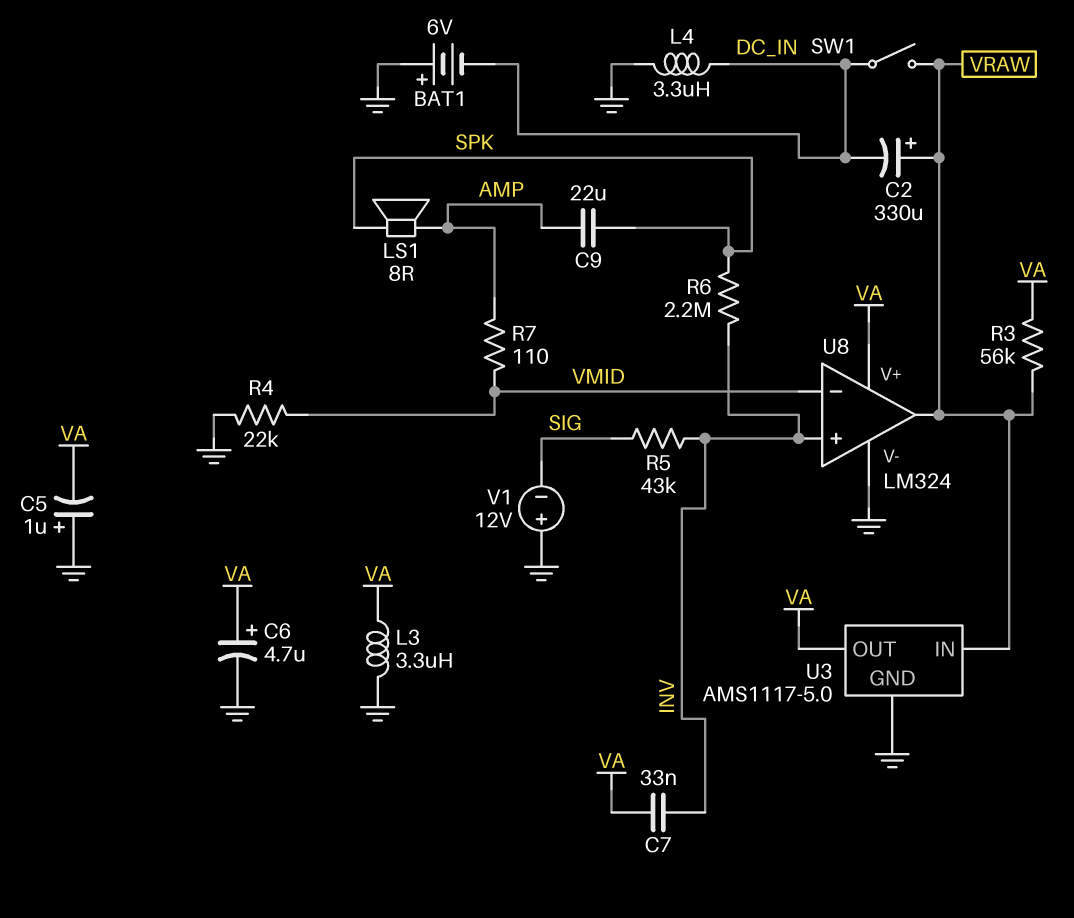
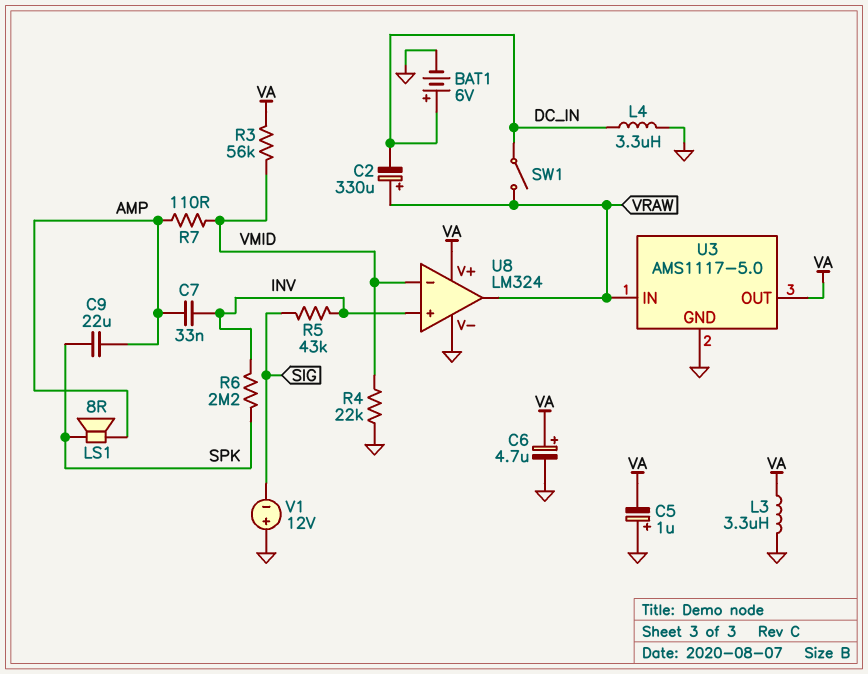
BAT1: 6V (plus GND, minus DC_IN) -> 6V (plus DC_IN, minus GND)
C7: 33nF (INV, VA) -> 33nF (AMP, INV)
R3: 56k (VA, VRAW) -> 56k (VA, VMID)

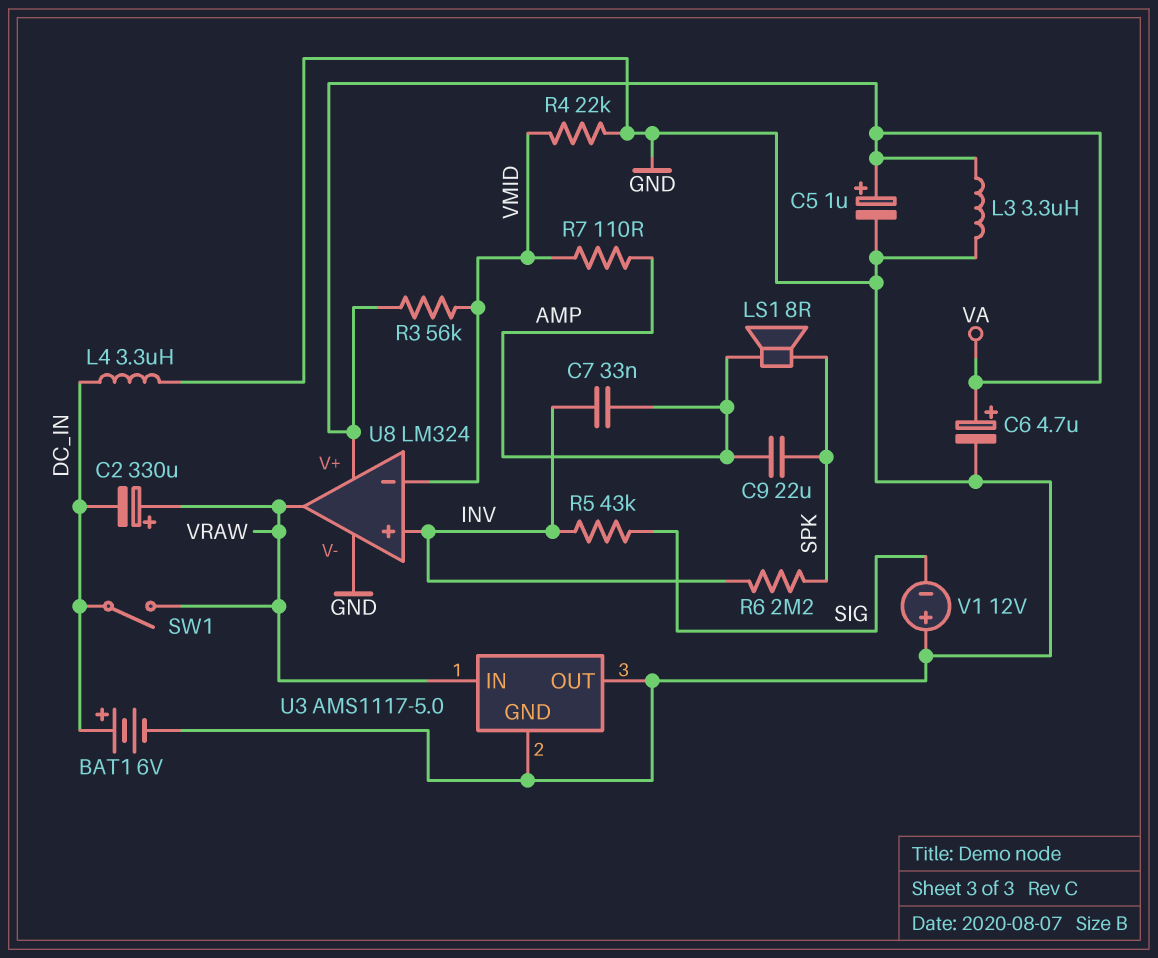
C5: 1uF (plus GND, minus VA) -> 1uF (plus VA, minus GND)
U3 pin OUT: VA -> GND

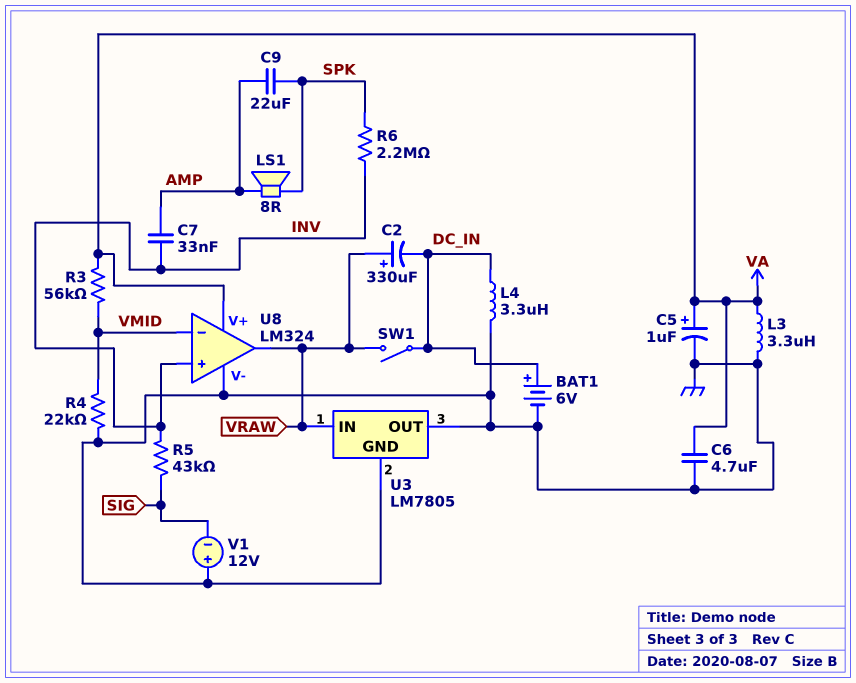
C6: 4.7uF (plus VA, minus GND) -> 4.7uF (GND, VA)
R7: 110 (AMP, VMID) -> none
U3: AMS1117-5.0 -> LM7805

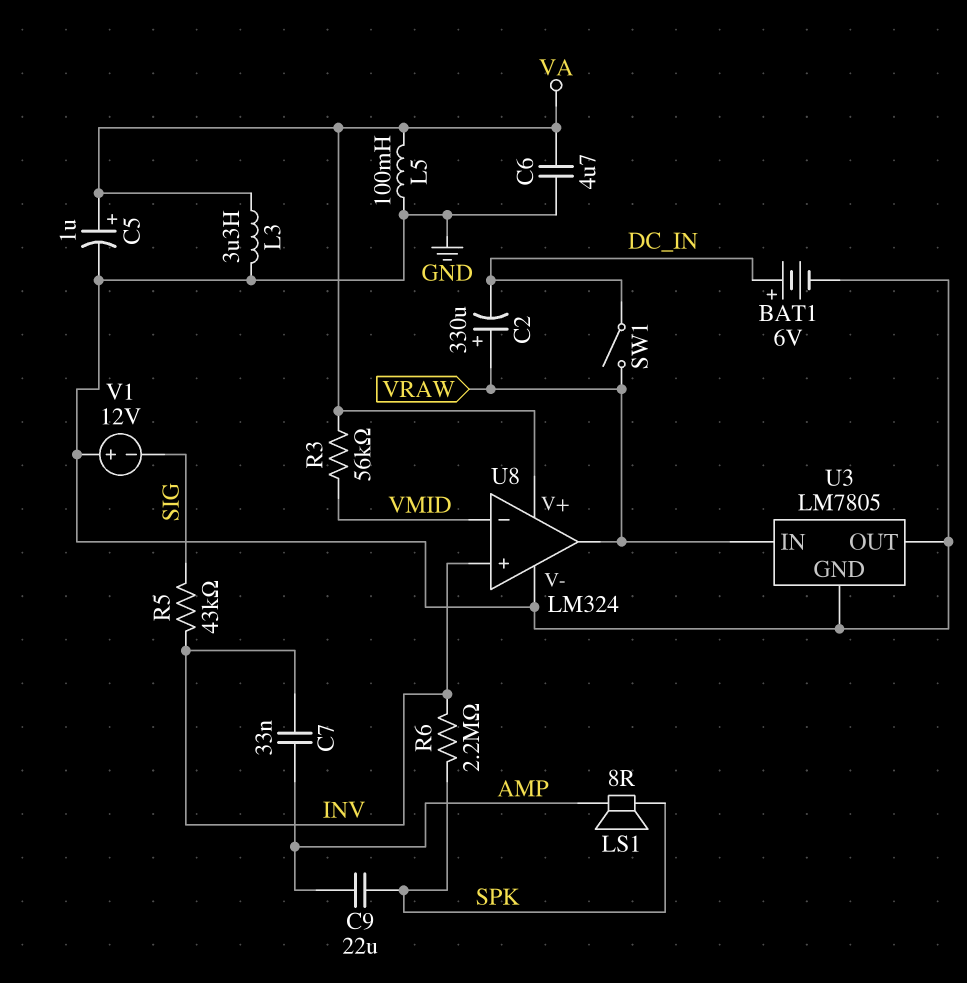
L4: 3.3uH (DC_IN, GND) -> none
L5: none -> 100mH (GND, VA)
R4: 22k (GND, VMID) -> none

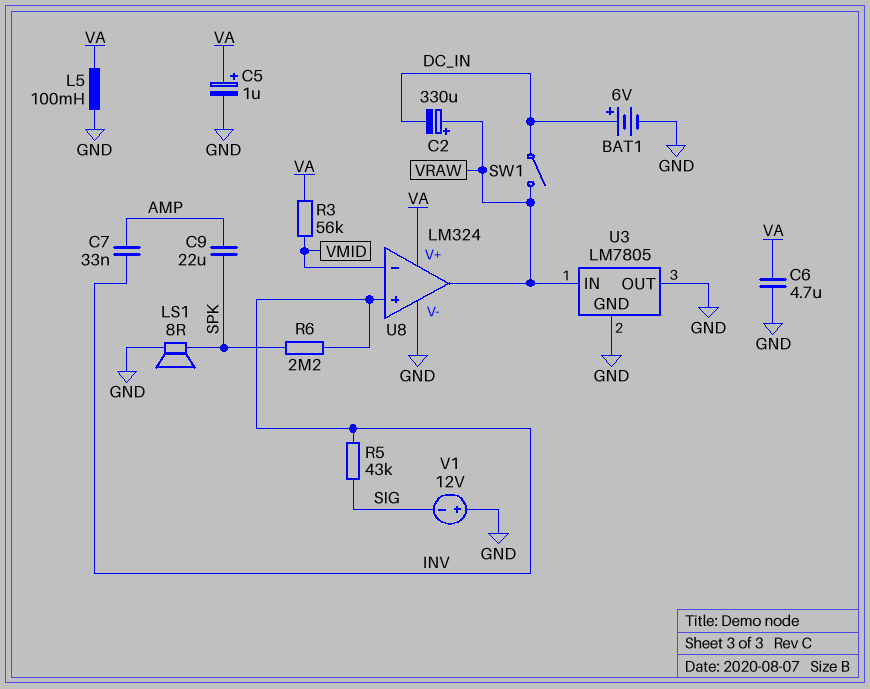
L3: 3.3uH (GND, VA) -> none
LS1: speaker 8R (AMP, SPK) -> speaker 8R (GND, SPK)

